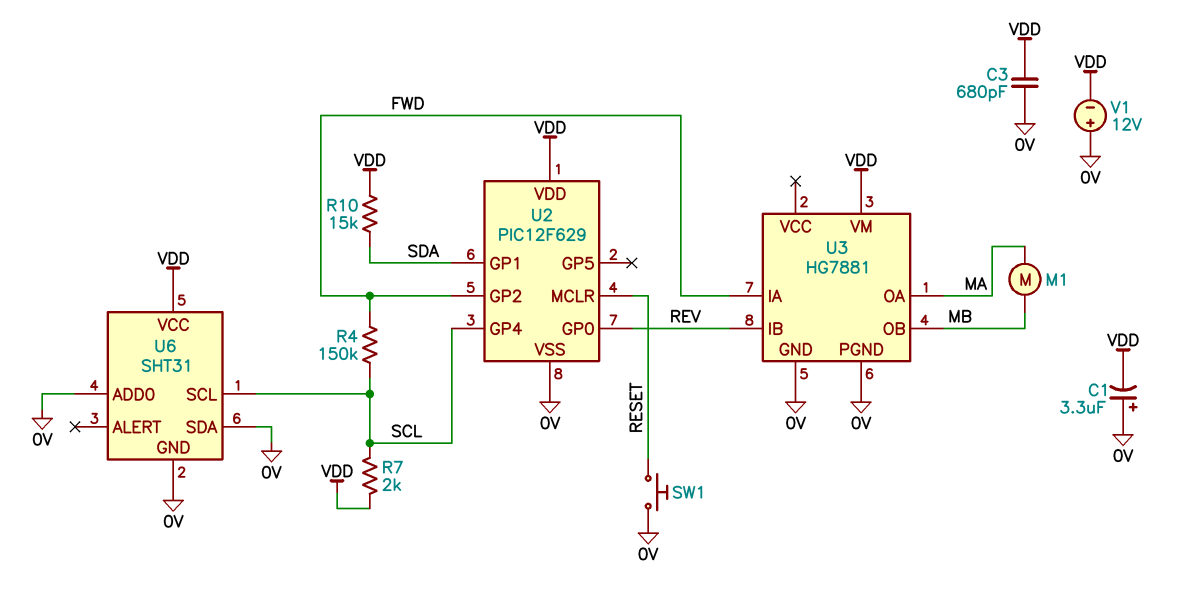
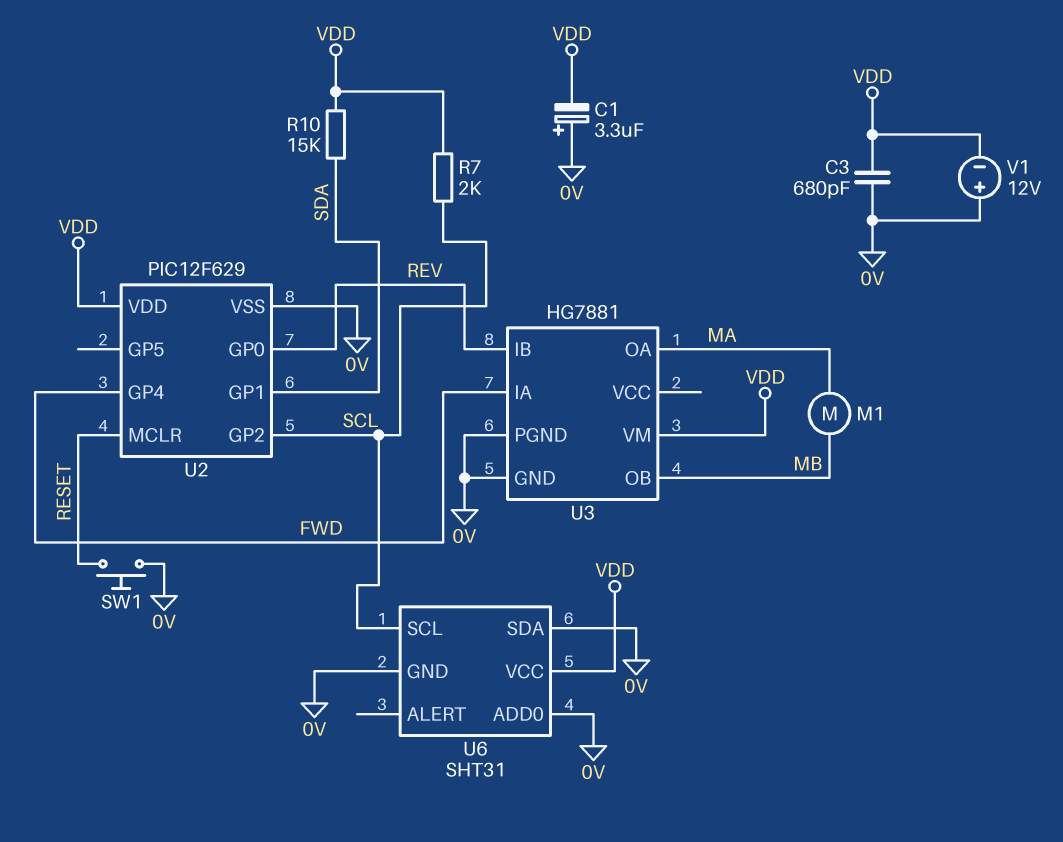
R4: 150k (FWD, SCL) -> none
U2 pin GP2: FWD -> SCL
U2 pin GP4: SCL -> FWD

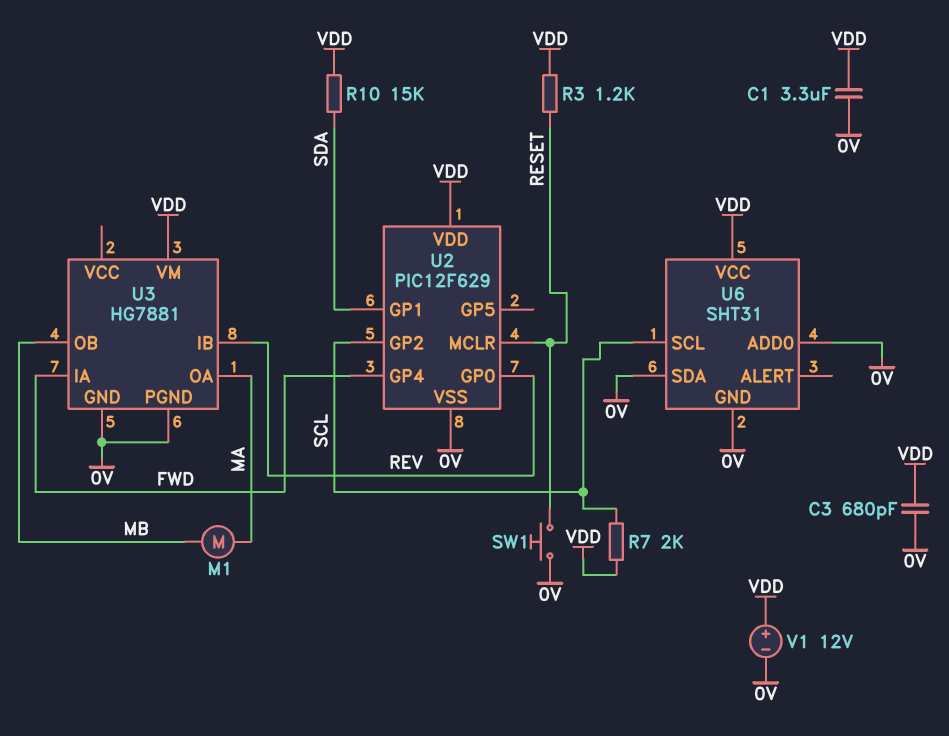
C1: 3.3uF (plus 0V, minus VDD) -> 3.3uF (0V, VDD)
R3: none -> 1.2k (RESET, VDD)
V1: 12V (plus 0V, minus VDD) -> 12V (plus VDD, minus 0V)

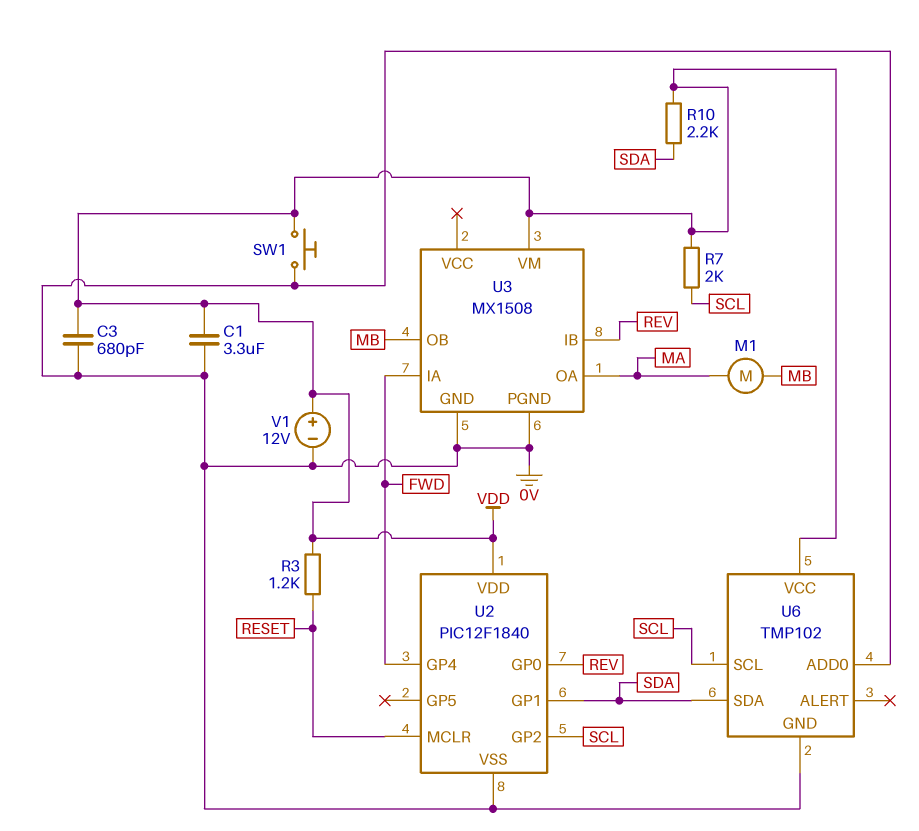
R10: 15k (SDA, VDD) -> 2.2k (SDA, VDD)
SW1: button (0V, RESET) -> button (0V, VDD)
U2: PIC12F629 -> PIC12F1840
U3: HG7881 -> MX1508
U6: SHT31 -> TMP102
U6 pin SDA: 0V -> SDA

